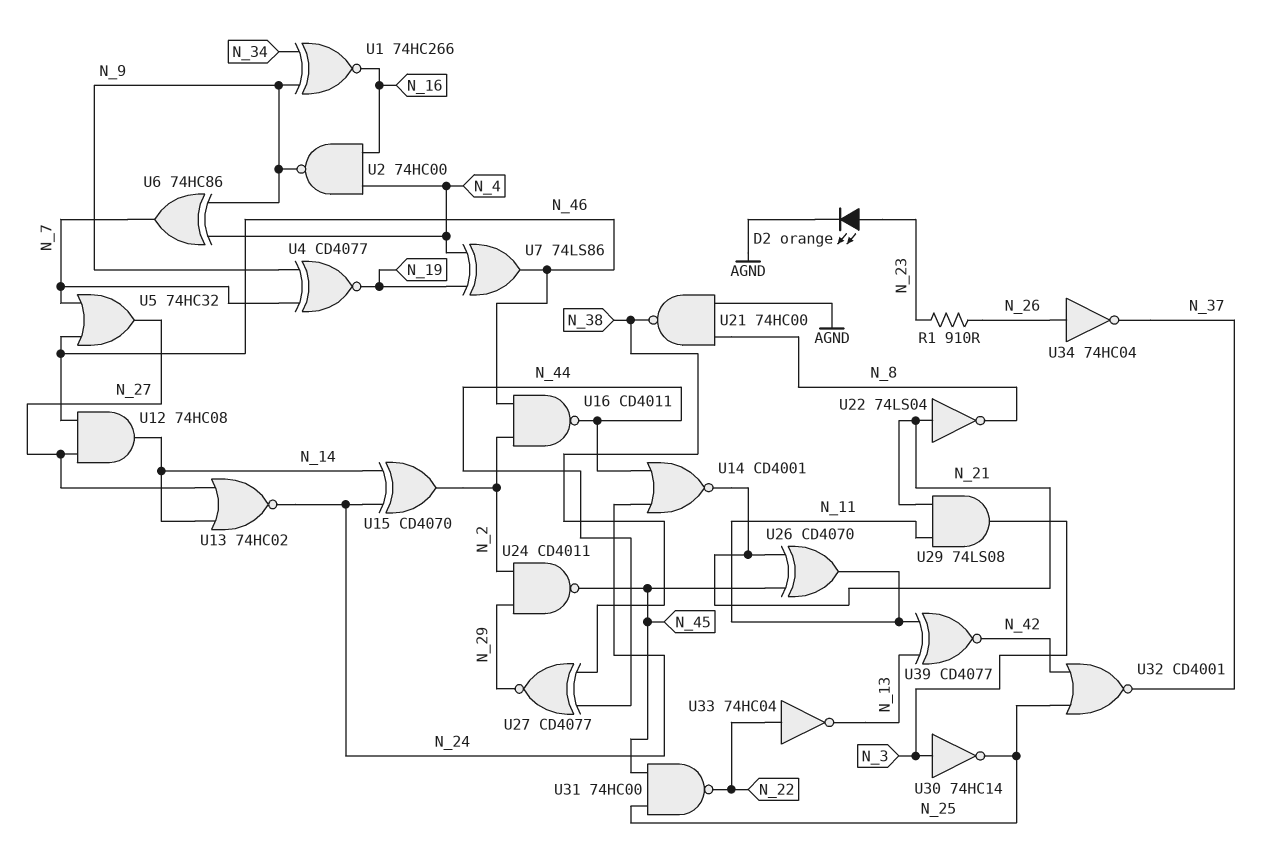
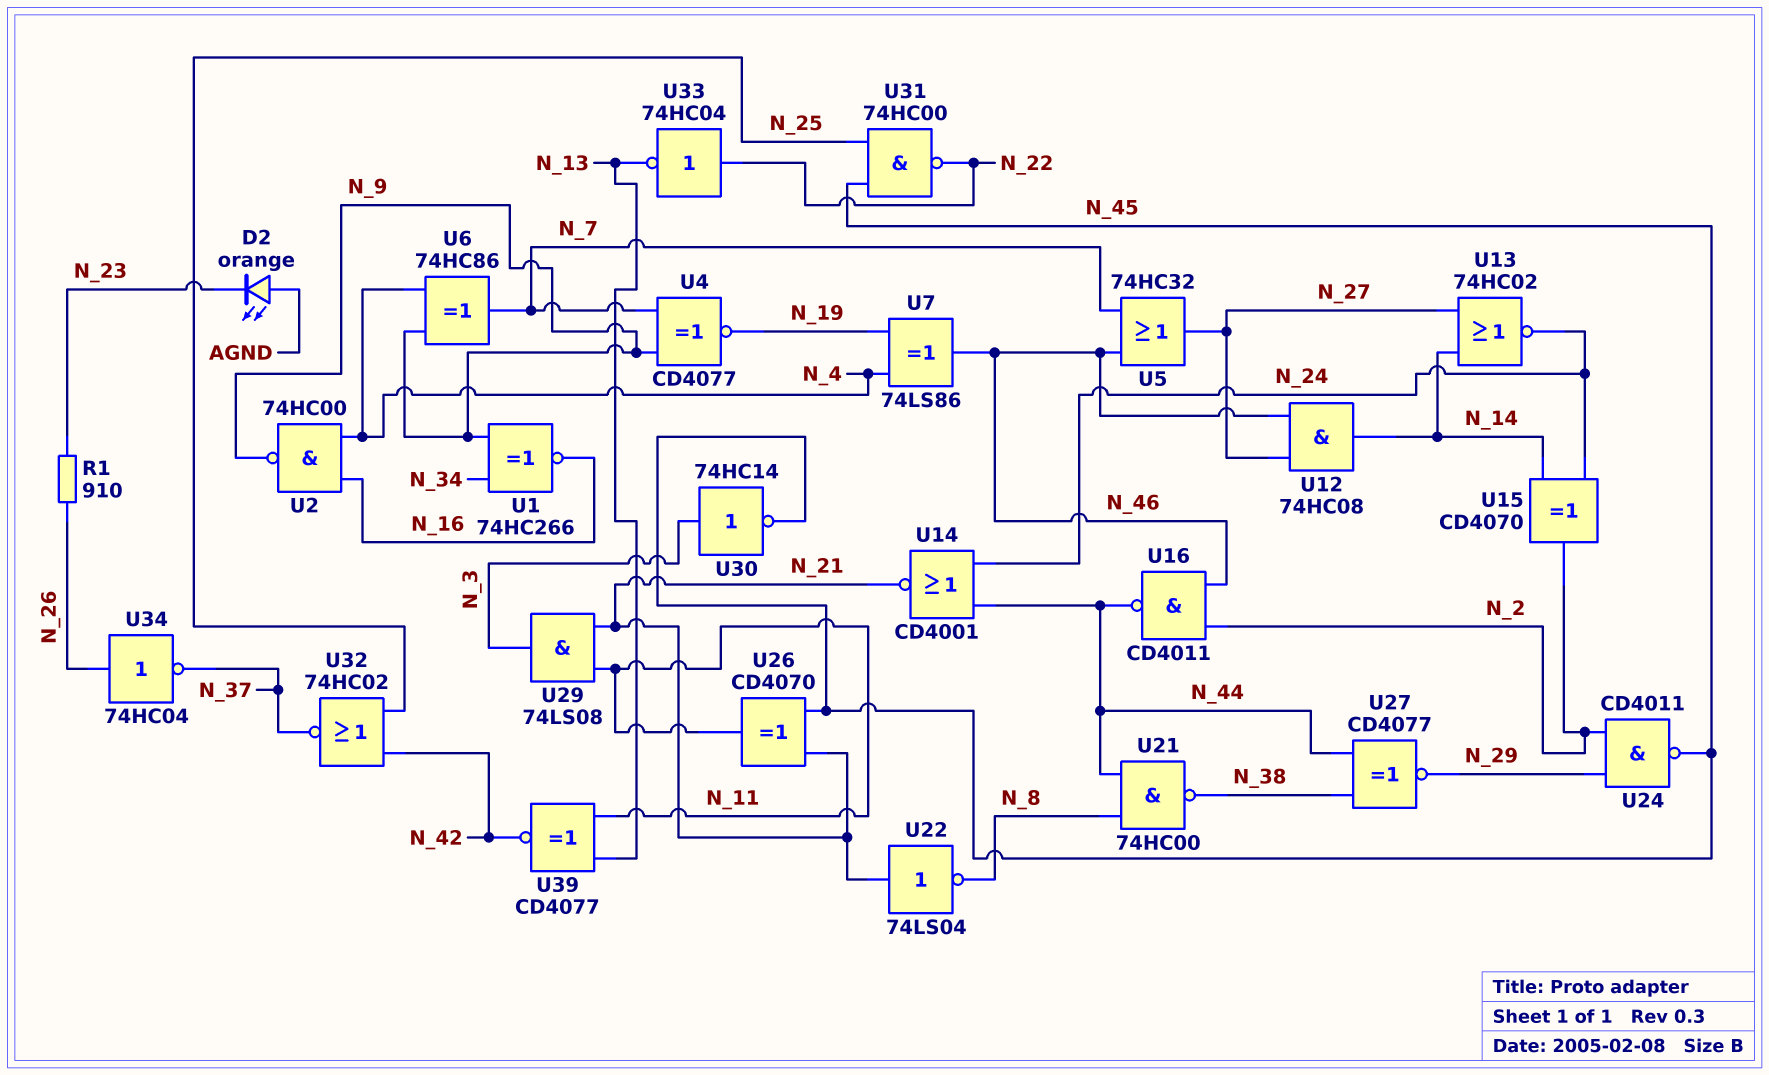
D2: LED orange (A N_23, K AGND) -> LED orange (A AGND, K N_23)
U21: NAND 74HC00 (in AGND, in N_8, out N_38) -> NAND 74HC00 (in N_8, in N_44, out N_38)
U30: NOT 74HC14 (in N_3, out N_25) -> NOT 74HC14 (in N_3, out N_45)
U32: NOR CD4001 (in N_25, in N_42, out N_37) -> NOR 74HC02 (in N_25, in N_42, out N_37)

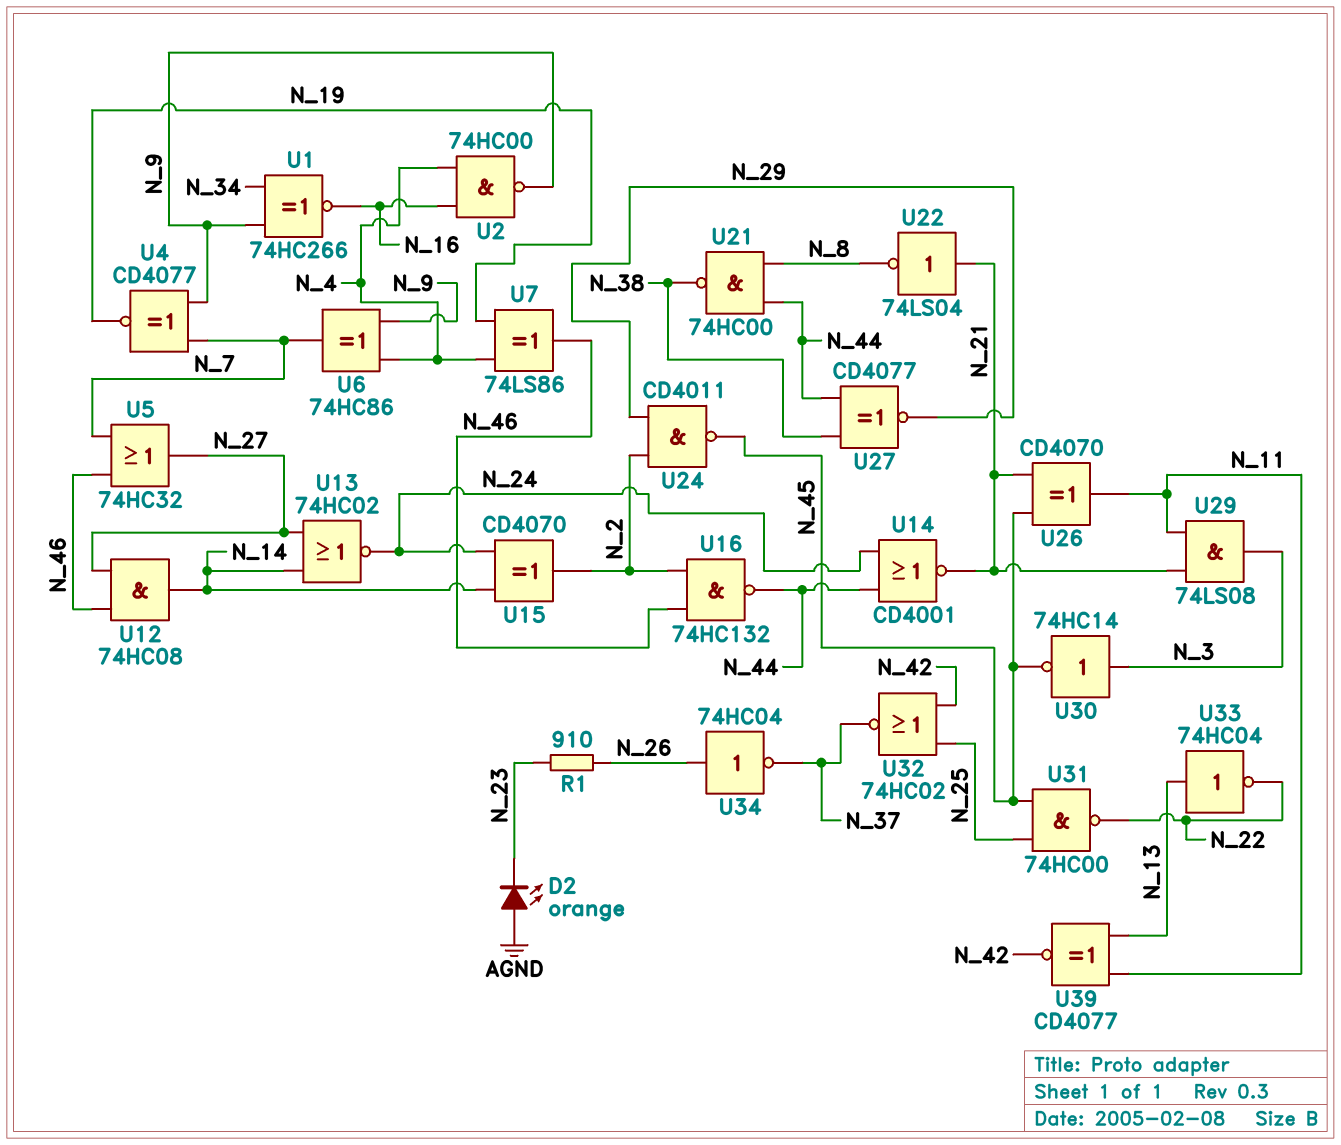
U16: NAND CD4011 (in N_2, in N_46, out N_44) -> NAND 74HC132 (in N_2, in N_46, out N_44)
U33: NOT 74HC04 (in N_22, out N_13) -> NOT 74HC04 (in N_13, out N_22)

